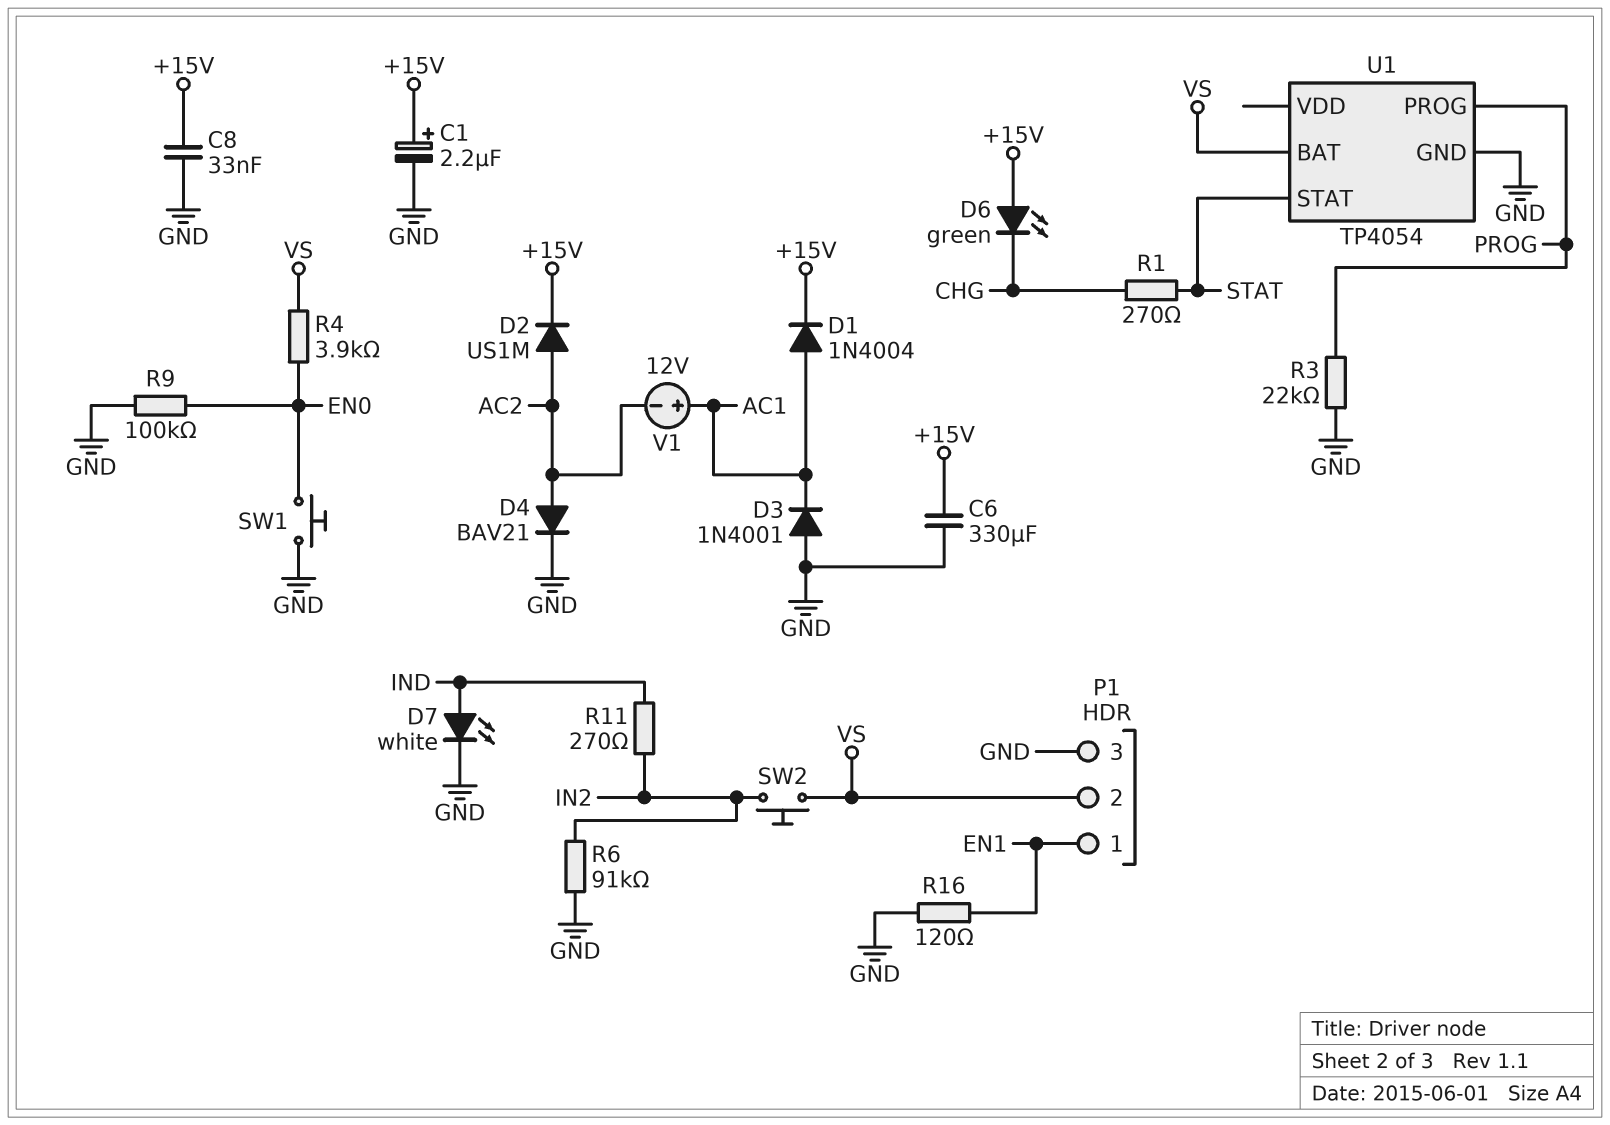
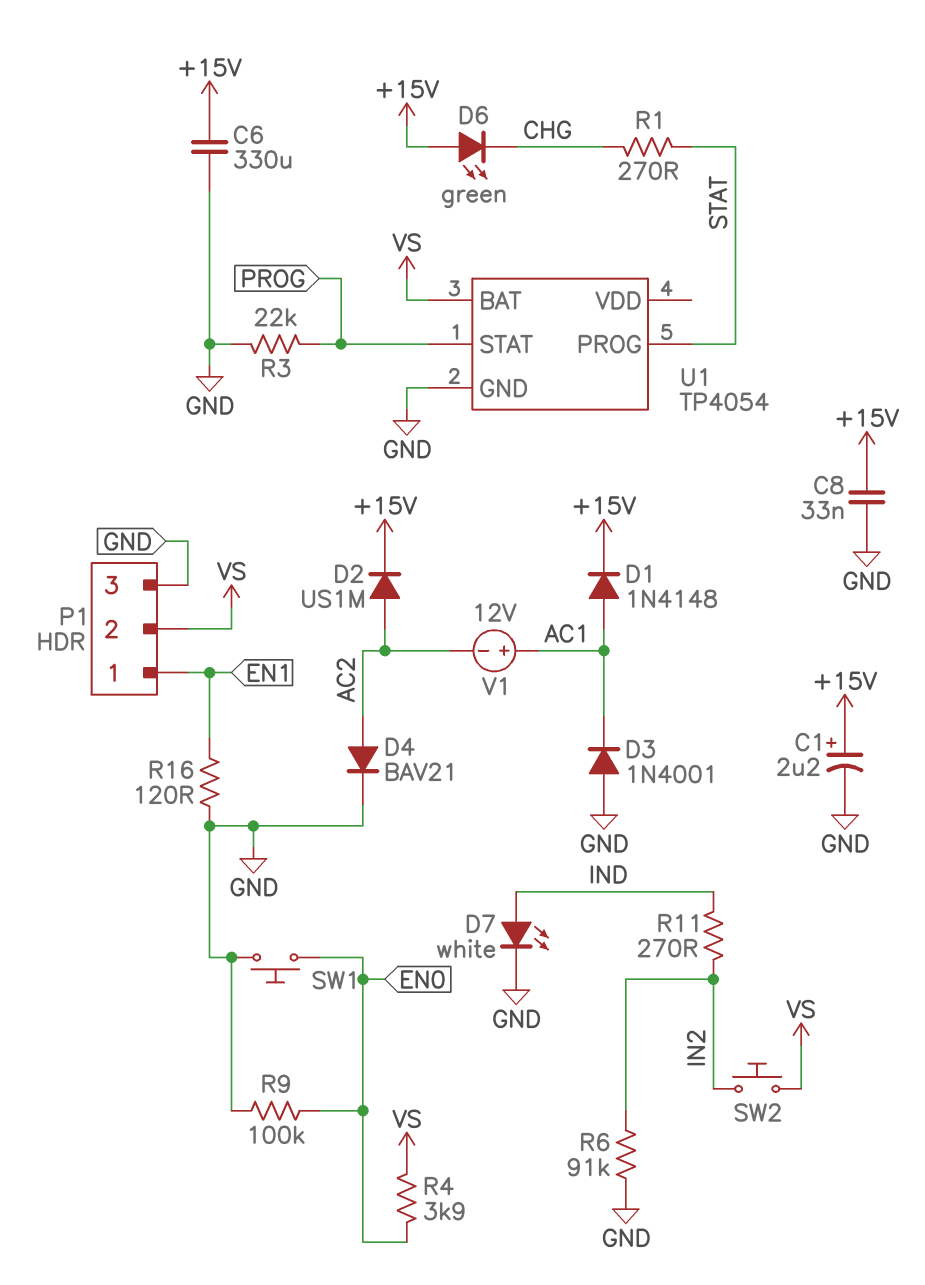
D1: diode 1N4004 (A AC1, K +15V) -> diode 1N4148 (A AC1, K +15V)
U1 pin PROG: PROG -> STAT
U1 pin STAT: STAT -> PROG

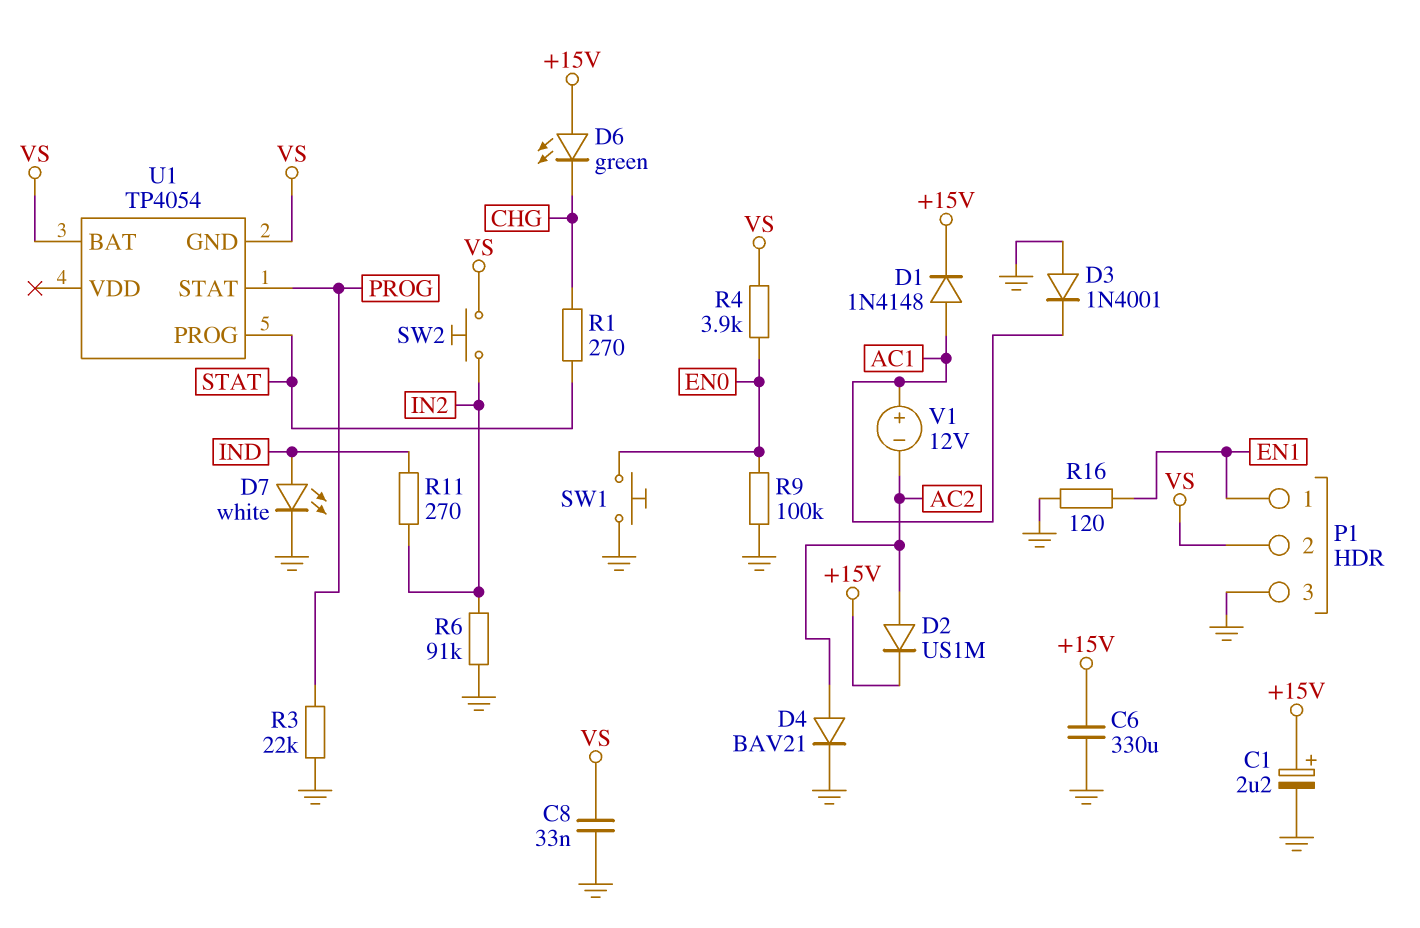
C8: 33nF (+15V, GND) -> 33nF (GND, VS)
U1 pin GND: GND -> VS

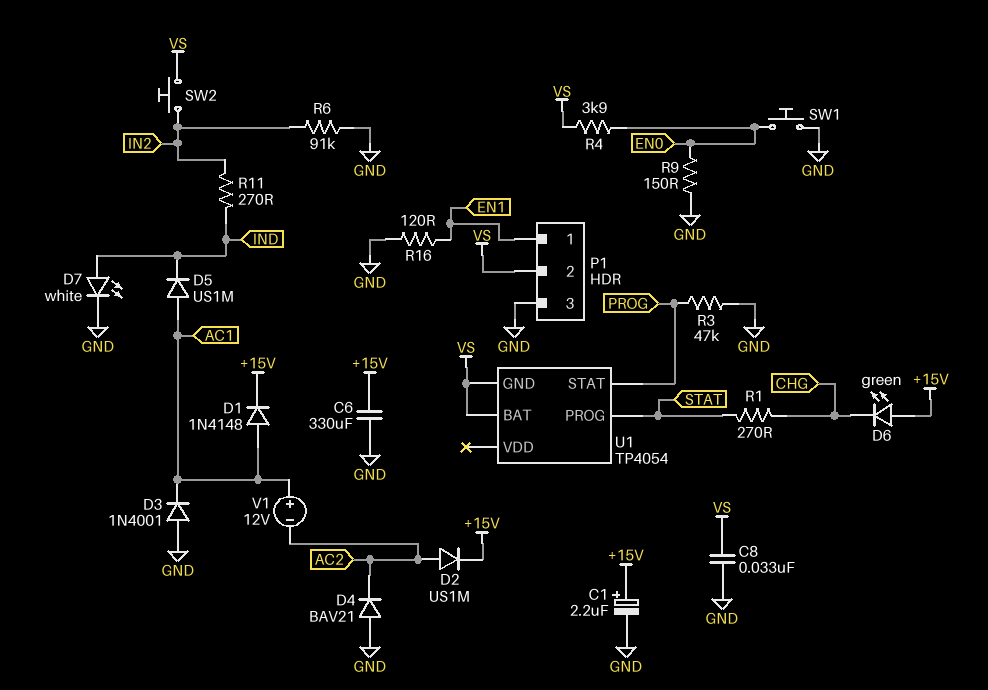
D4: diode BAV21 (A AC2, K GND) -> diode BAV21 (A GND, K AC2)
D5: none -> diode US1M (A AC1, K IND)
R3: 22k (GND, PROG) -> 47k (GND, PROG)
R9: 100k (EN0, GND) -> 150 (EN0, GND)

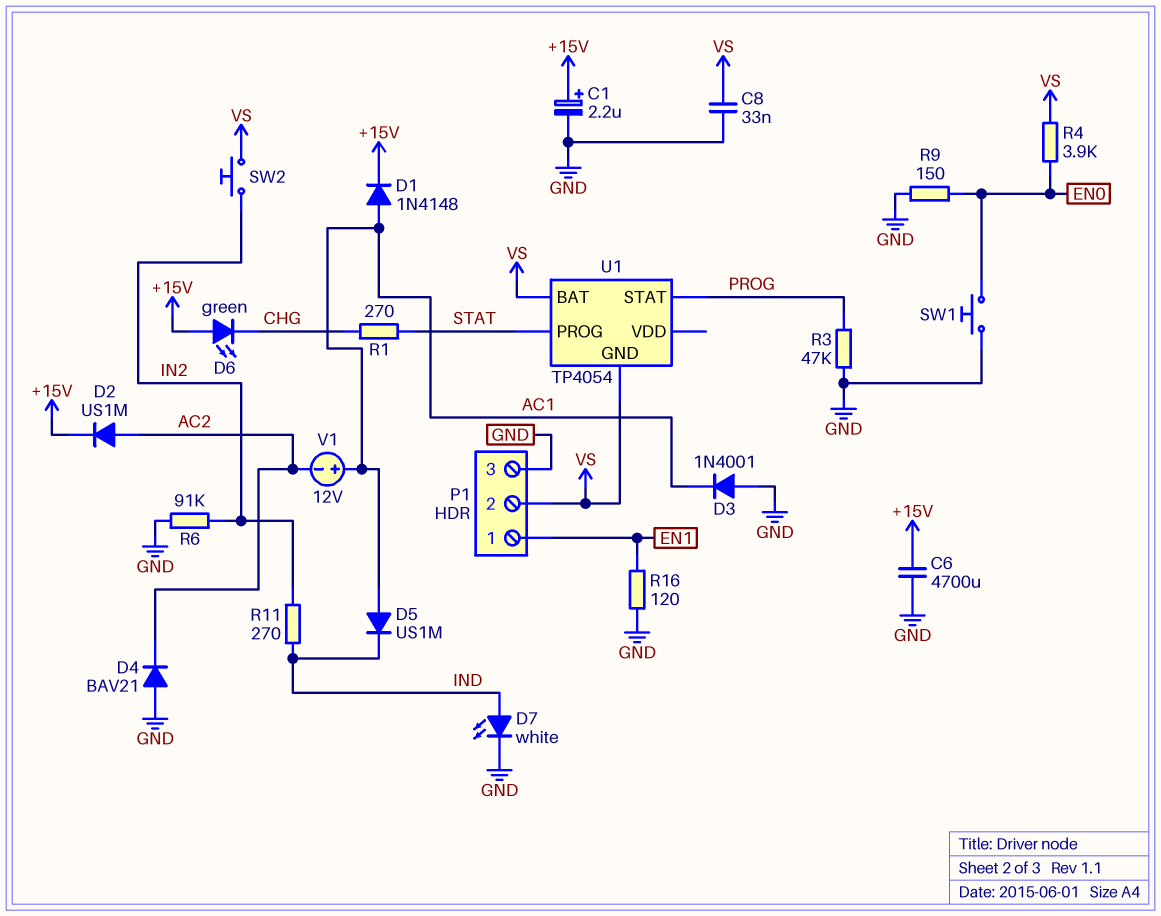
C6: 330uF (+15V, GND) -> 4700uF (+15V, GND)

